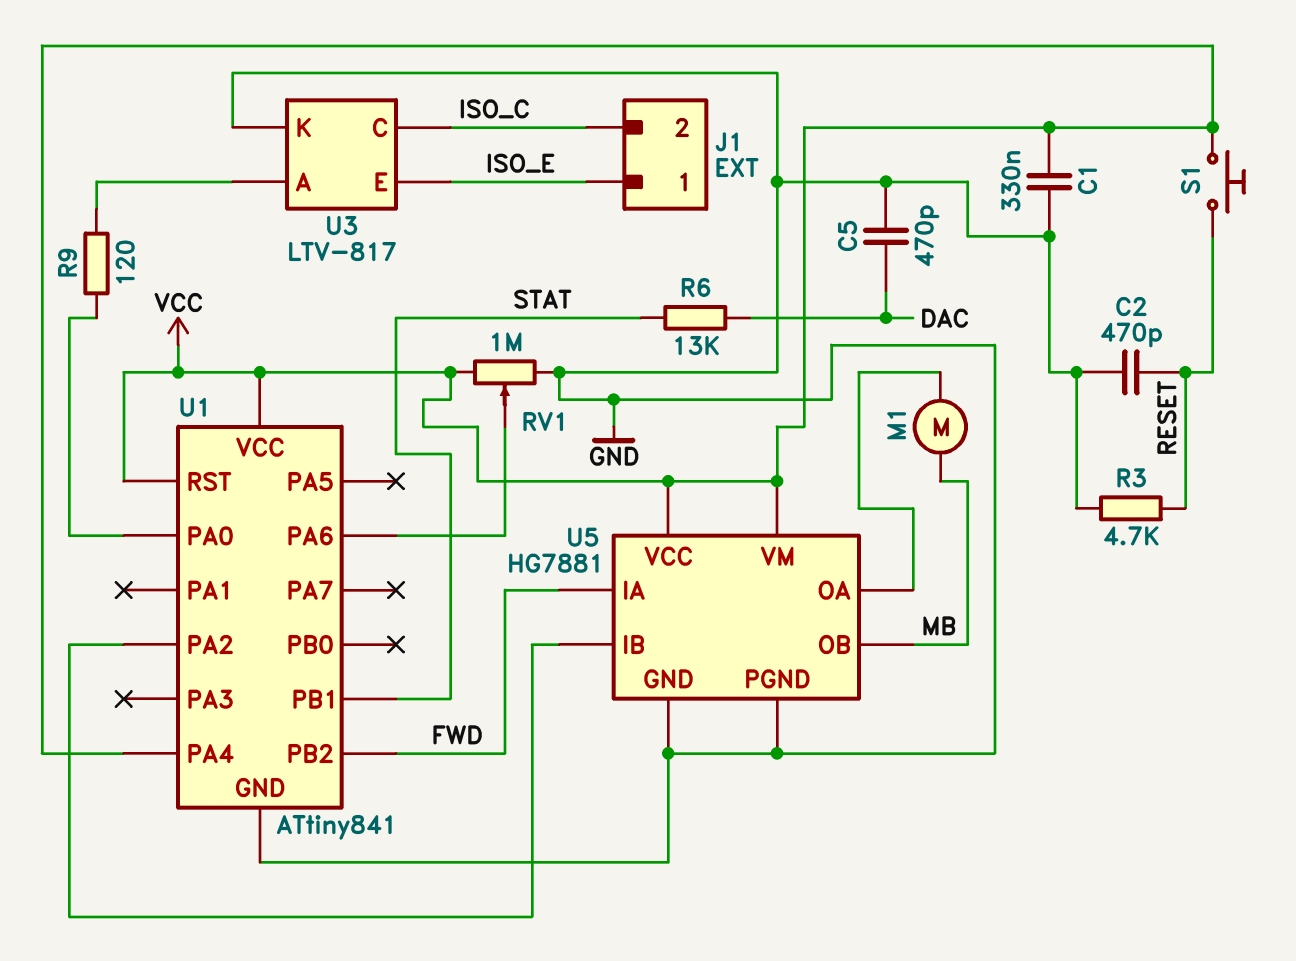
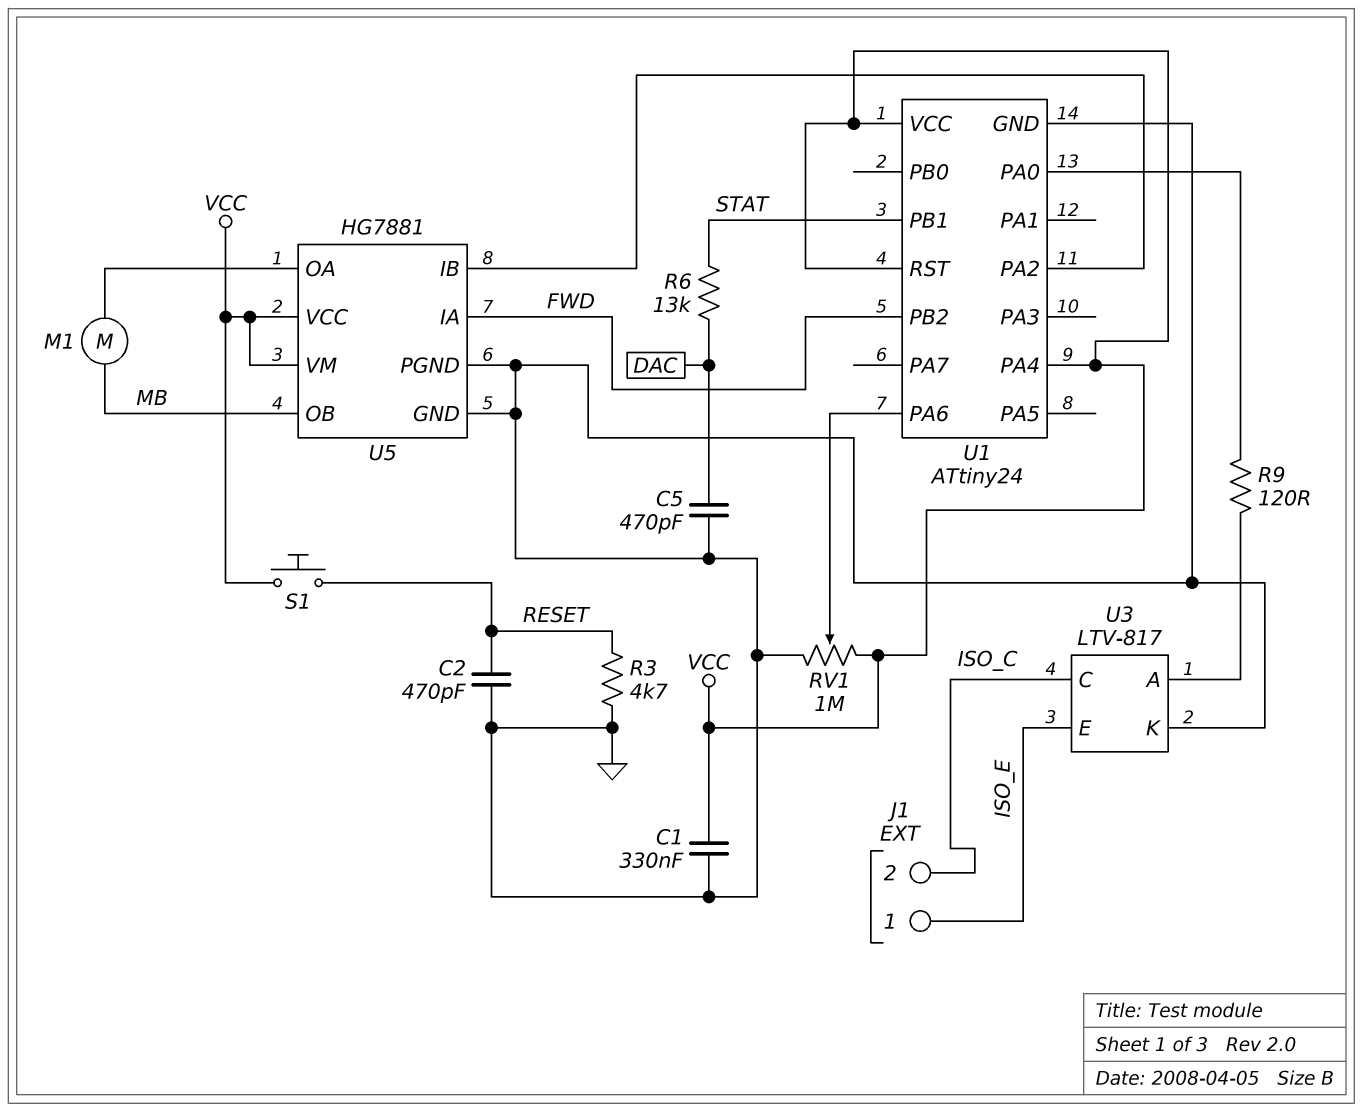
U1: ATtiny841 -> ATtiny24

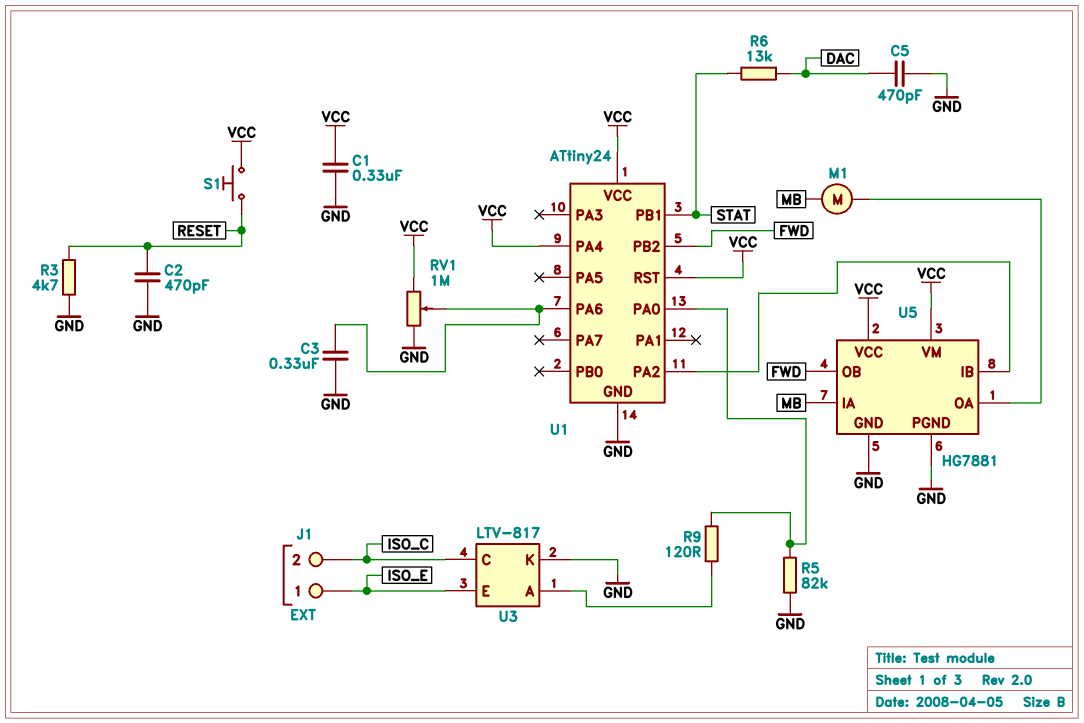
C3: none -> 330nF (GND, U1/PA6)
R5: none -> 82k (GND, U1/PA0)
U5 pin IA: FWD -> MB
U5 pin OB: MB -> FWD

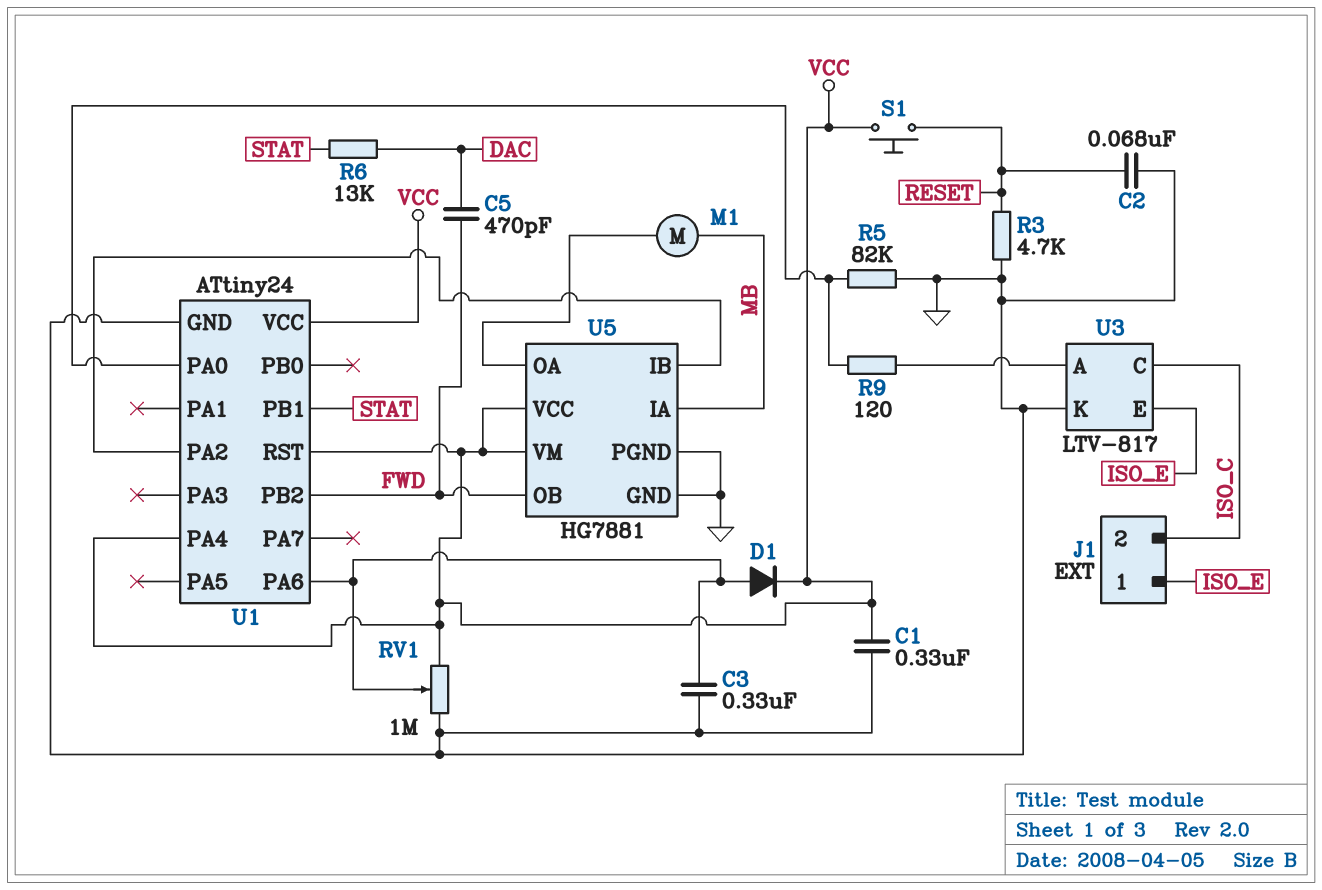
C2: 470pF (GND, RESET) -> 68nF (GND, RESET)
C5: 470pF (DAC, GND) -> 470pF (DAC, FWD)
D1: none -> diode (A U1/PA6, K VCC)

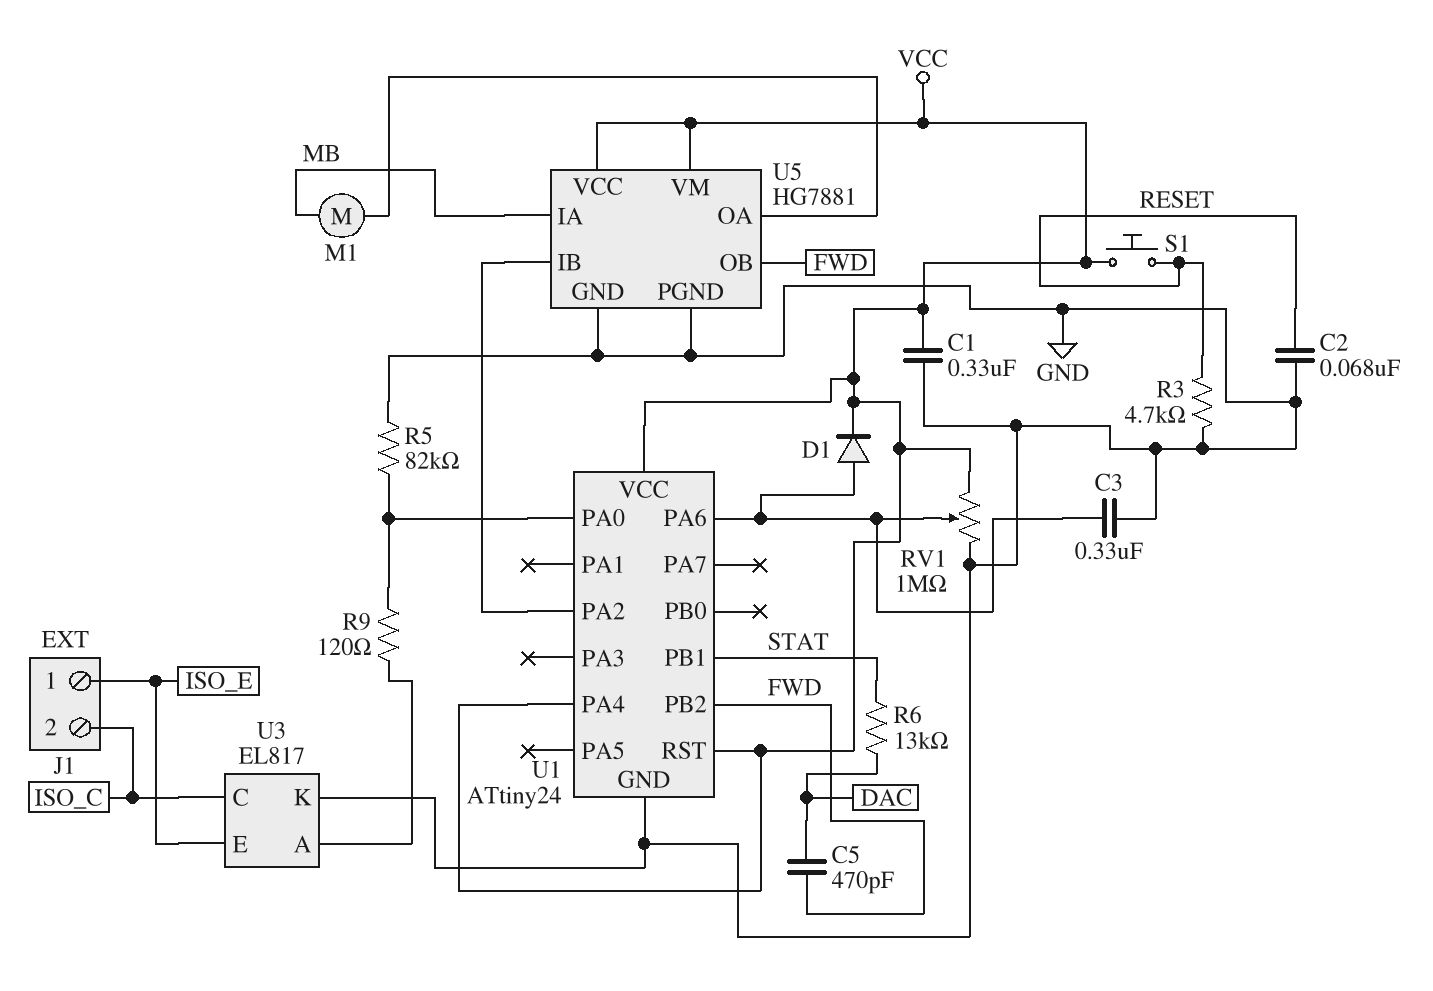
U3: LTV-817 -> EL817

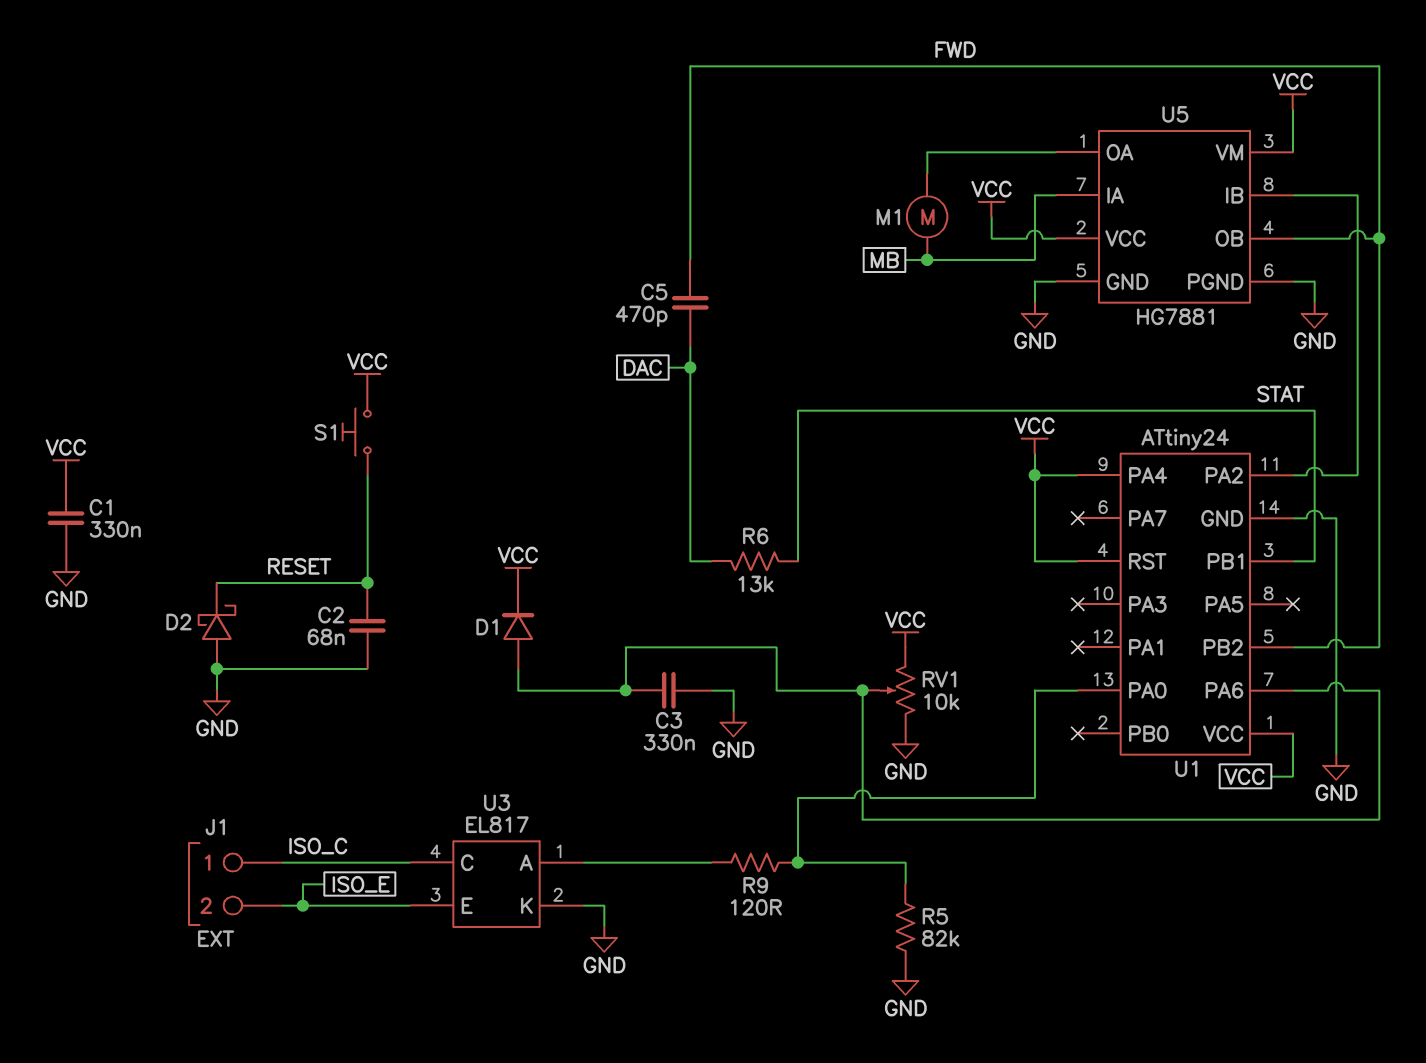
D2: none -> schottky (A GND, K RESET)
J1 pin 1: ISO_E -> ISO_C
J1 pin 2: ISO_C -> ISO_E
R3: 4.7k (GND, RESET) -> none
RV1: 1M (GND, VCC, wiper U1/PA6) -> 10k (GND, VCC, wiper U1/PA6)

